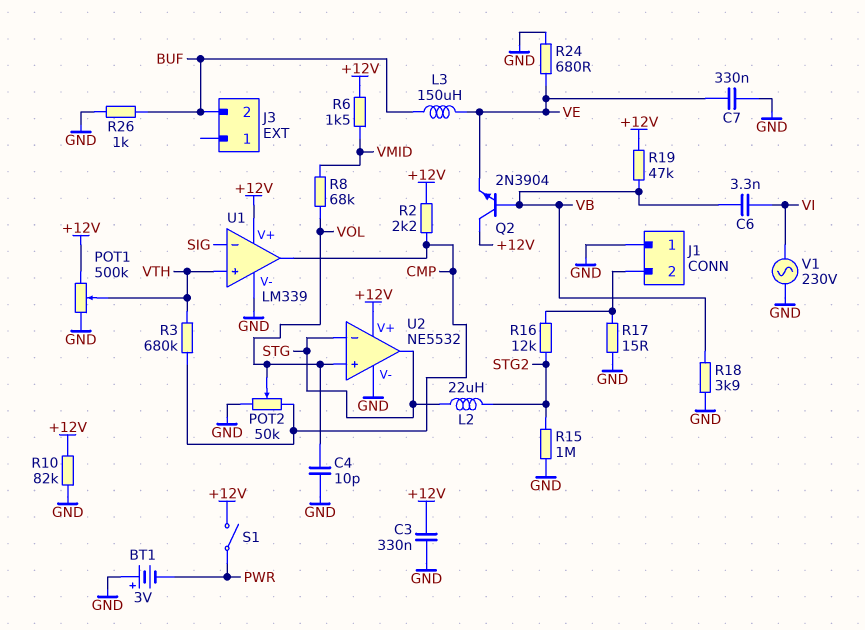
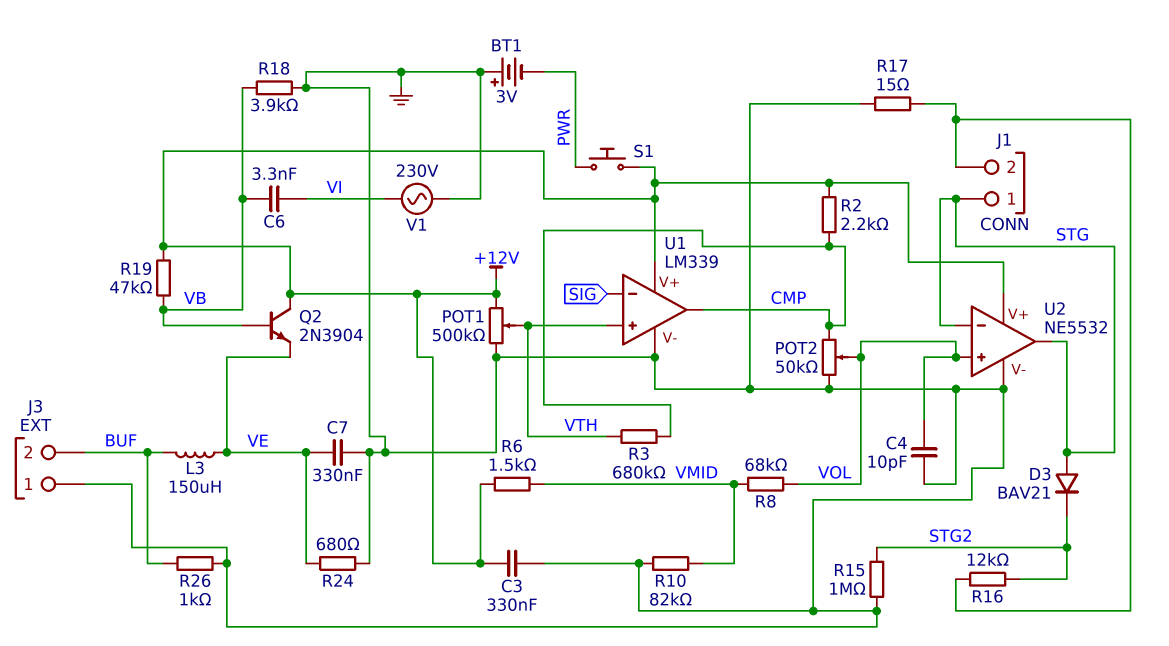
D3: none -> diode BAV21 (A STG, K STG2)
J1 pin 1: GND -> STG
J3 pin 1: none -> GND
L2: 22uH (STG, STG2) -> none
R10: 82k (+12V, GND) -> 82k (GND, VMID)
S1: switch (+12V, PWR) -> button (+12V, PWR)

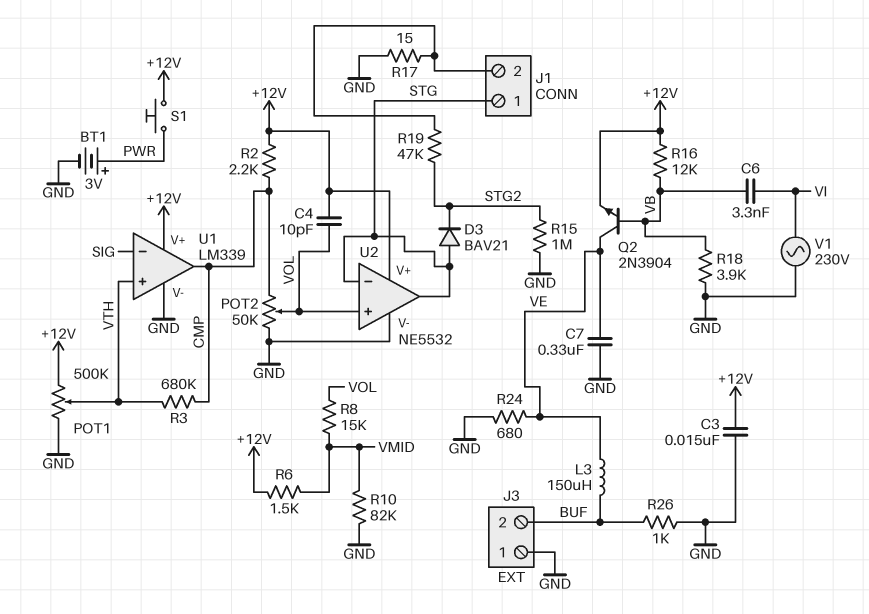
BT1: 3V (plus GND, minus PWR) -> 3V (plus PWR, minus GND)
C3: 330nF (+12V, GND) -> 15nF (+12V, GND)
C4: 10pF (GND, VOL) -> 10pF (+12V, VOL)
Q2: NPN 2N3904 (B VB, C +12V, E VE) -> NPN 2N3904 (B VB, C VE, E +12V)
R8: 68k (VMID, VOL) -> 15k (VMID, VOL)
R16: 12k (J1/2, STG2) -> 12k (+12V, VB)
R19: 47k (+12V, VB) -> 47k (J1/2, STG2)

